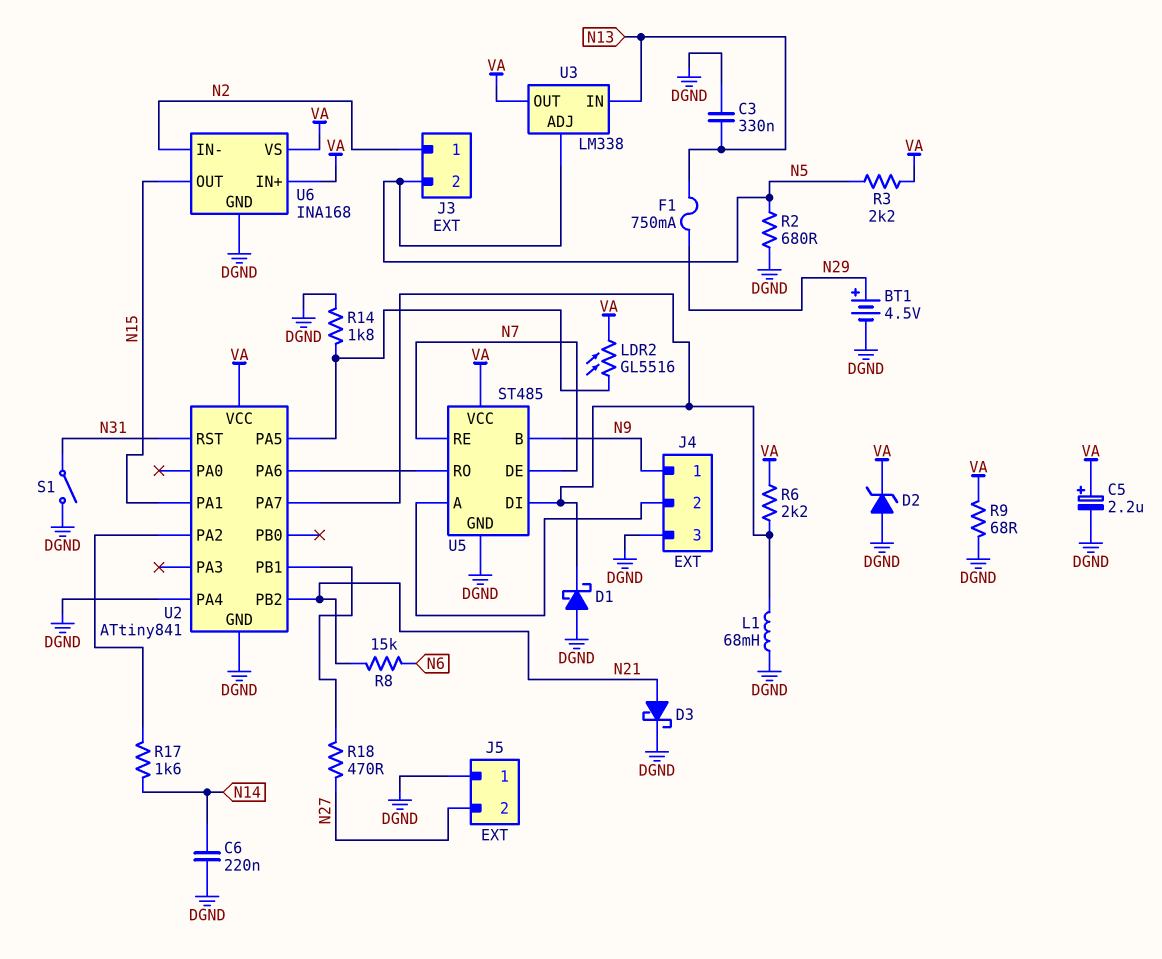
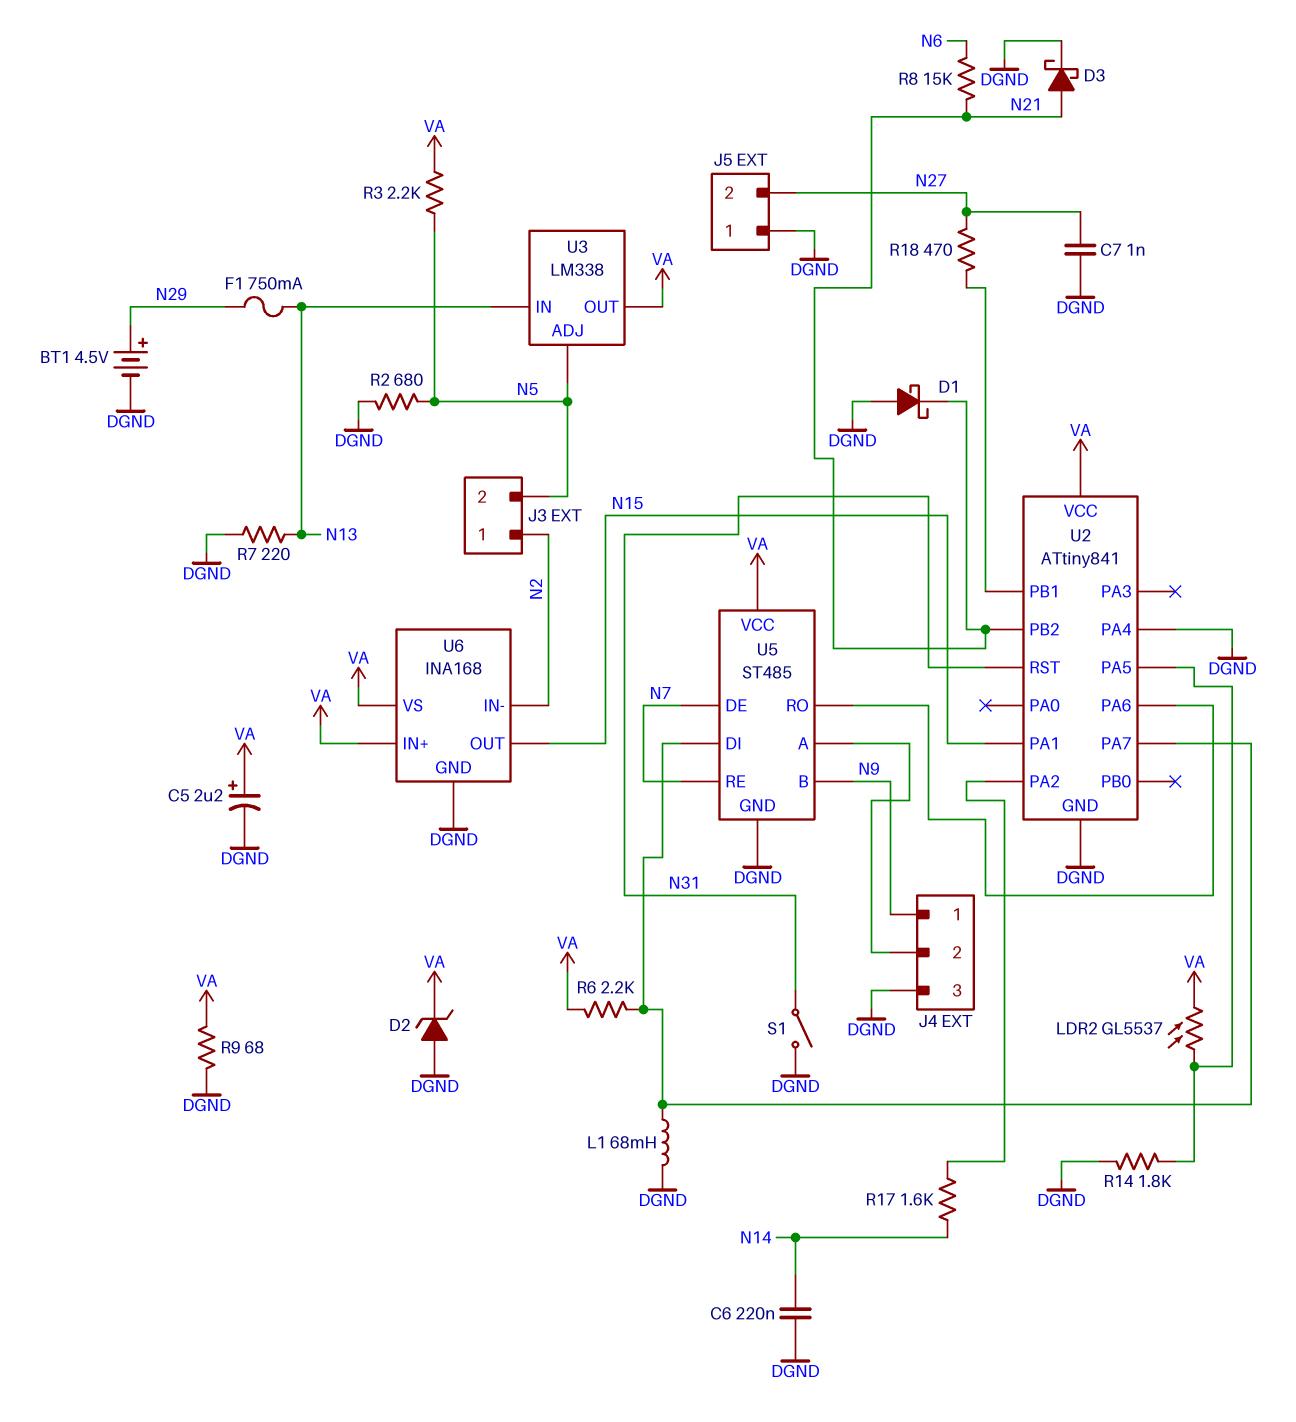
C3: 330nF (DGND, N13) -> none
C7: none -> 1nF (DGND, N27)
D1: schottky (A DGND, K U2/PA7) -> schottky (A DGND, K N21)
LDR2: GL5516 (U2/PA5, VA) -> GL5537 (U2/PA5, VA)
R7: none -> 220 (DGND, N13)

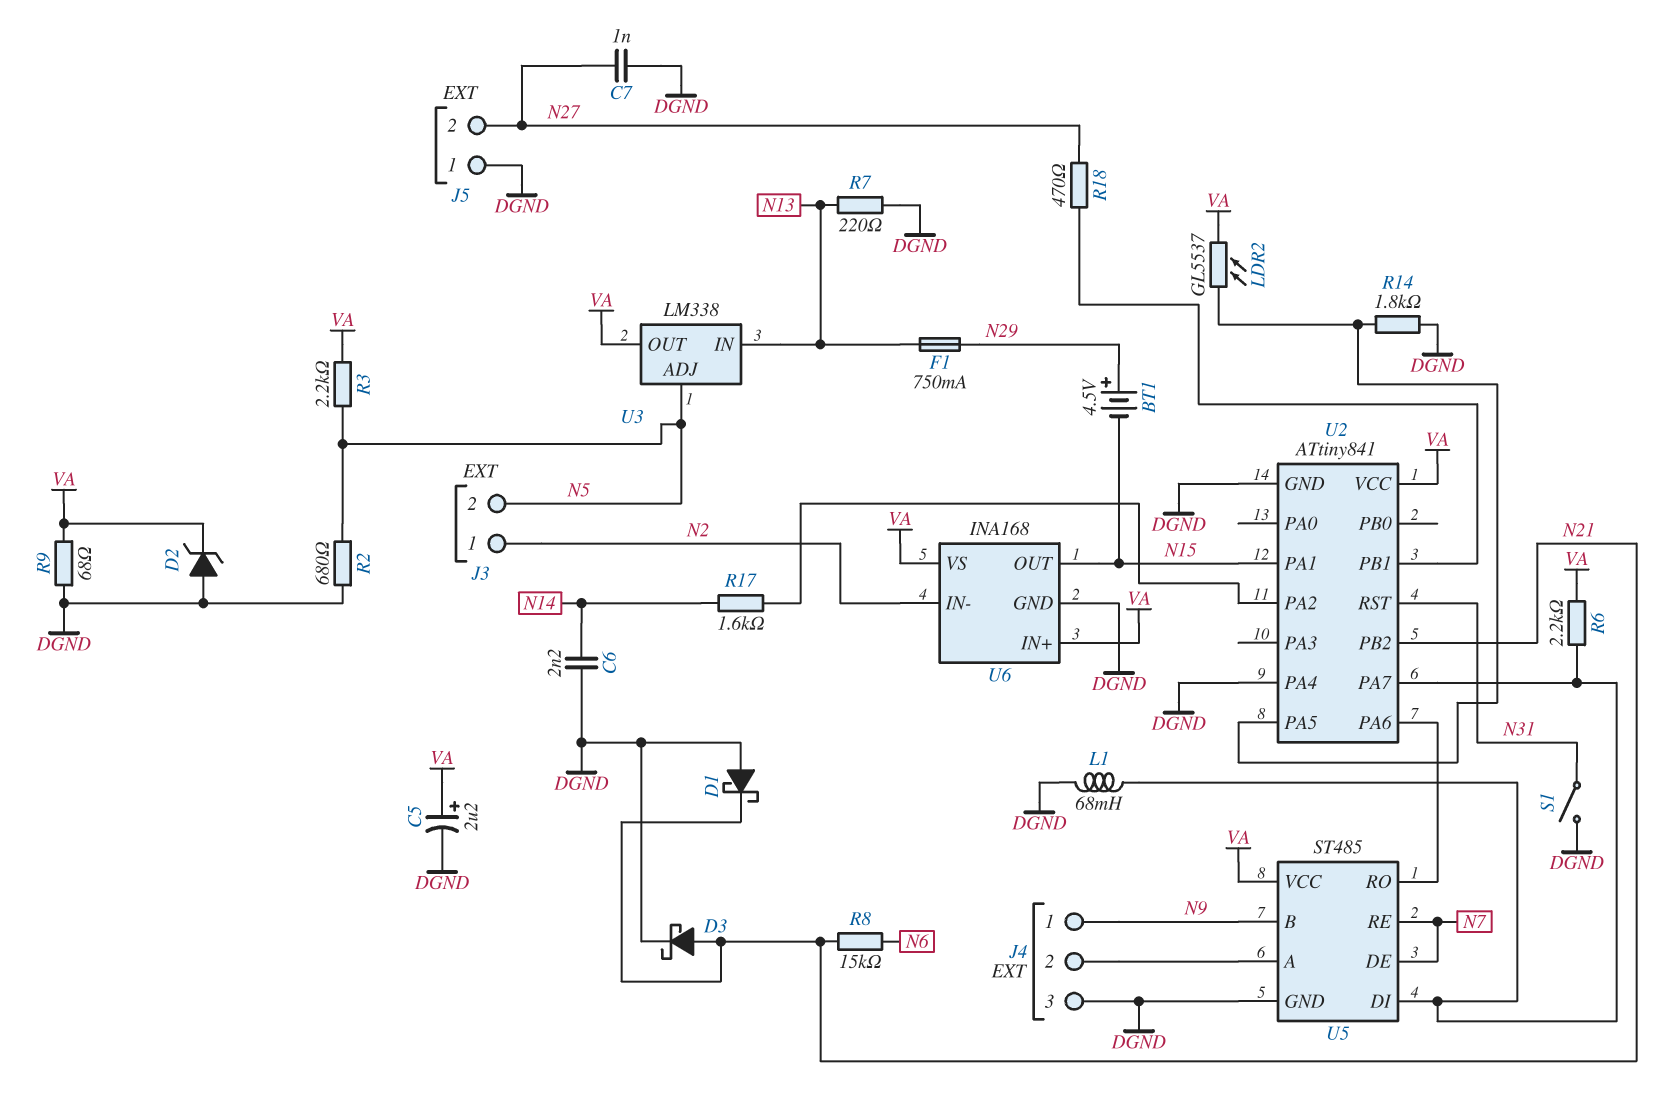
BT1: 4.5V (plus N29, minus DGND) -> 4.5V (plus N29, minus N15)
C6: 220nF (DGND, N14) -> 2.2nF (DGND, N14)

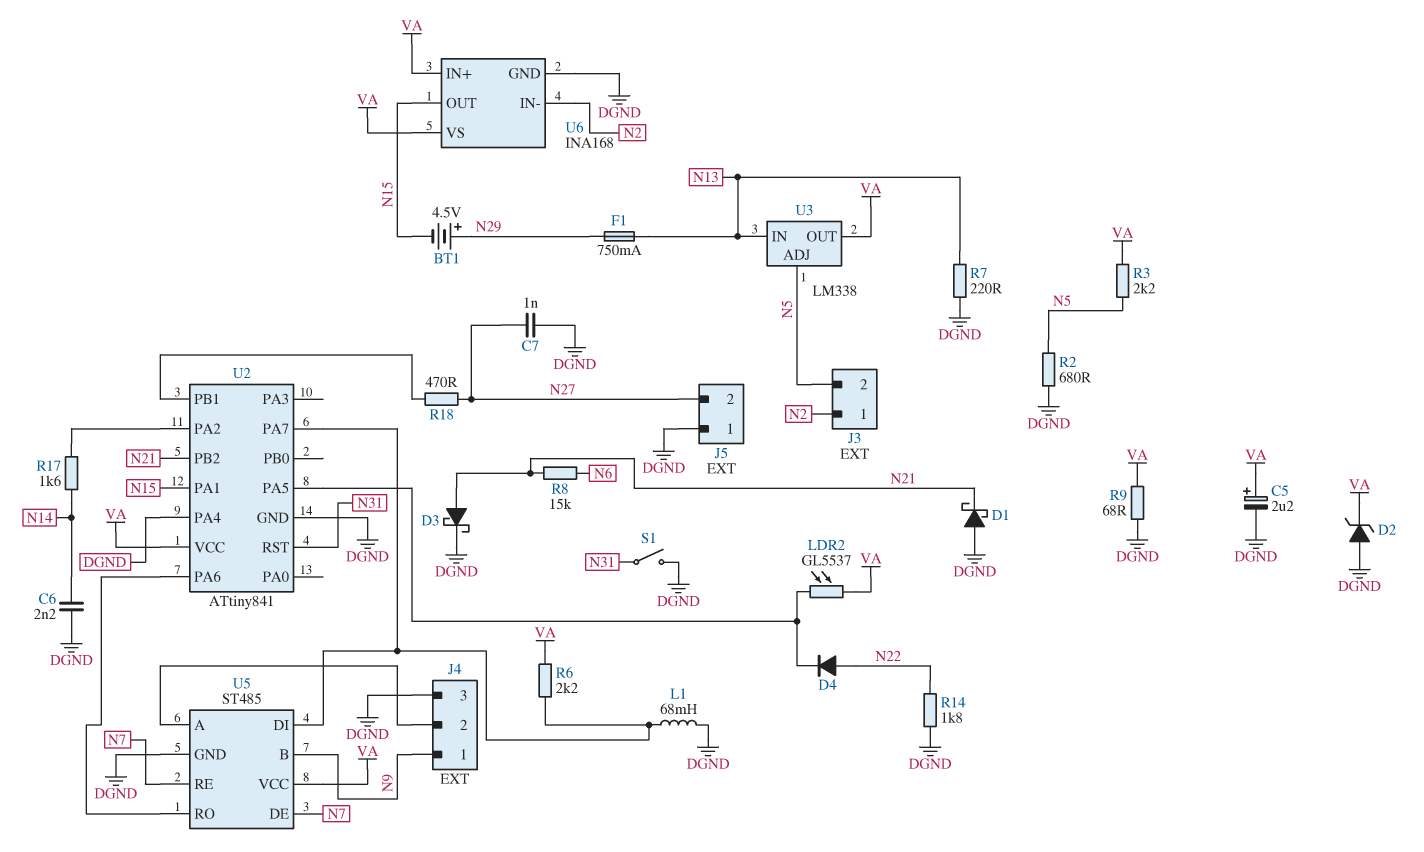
D4: none -> diode (A N22, K U2/PA5)
R14: 1.8k (DGND, U2/PA5) -> 1.8k (DGND, N22)

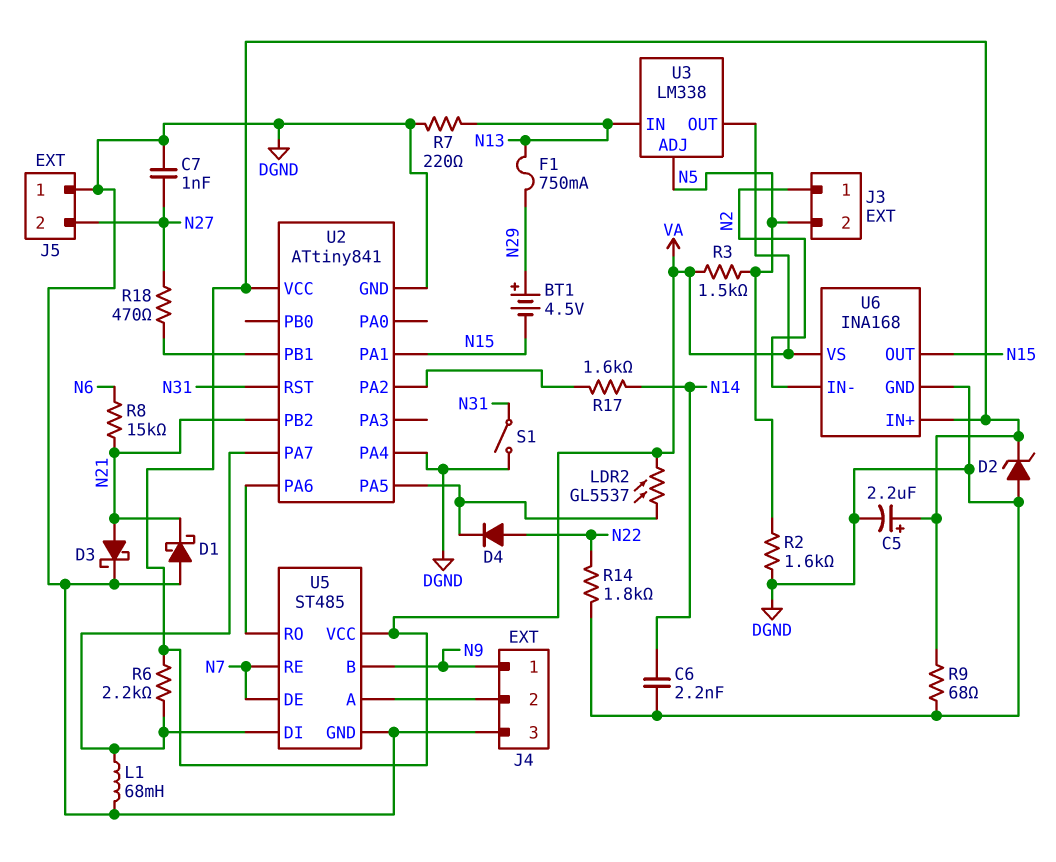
R2: 680 (DGND, N5) -> 1.6k (DGND, N5)
R3: 2.2k (N5, VA) -> 1.5k (N5, VA)

